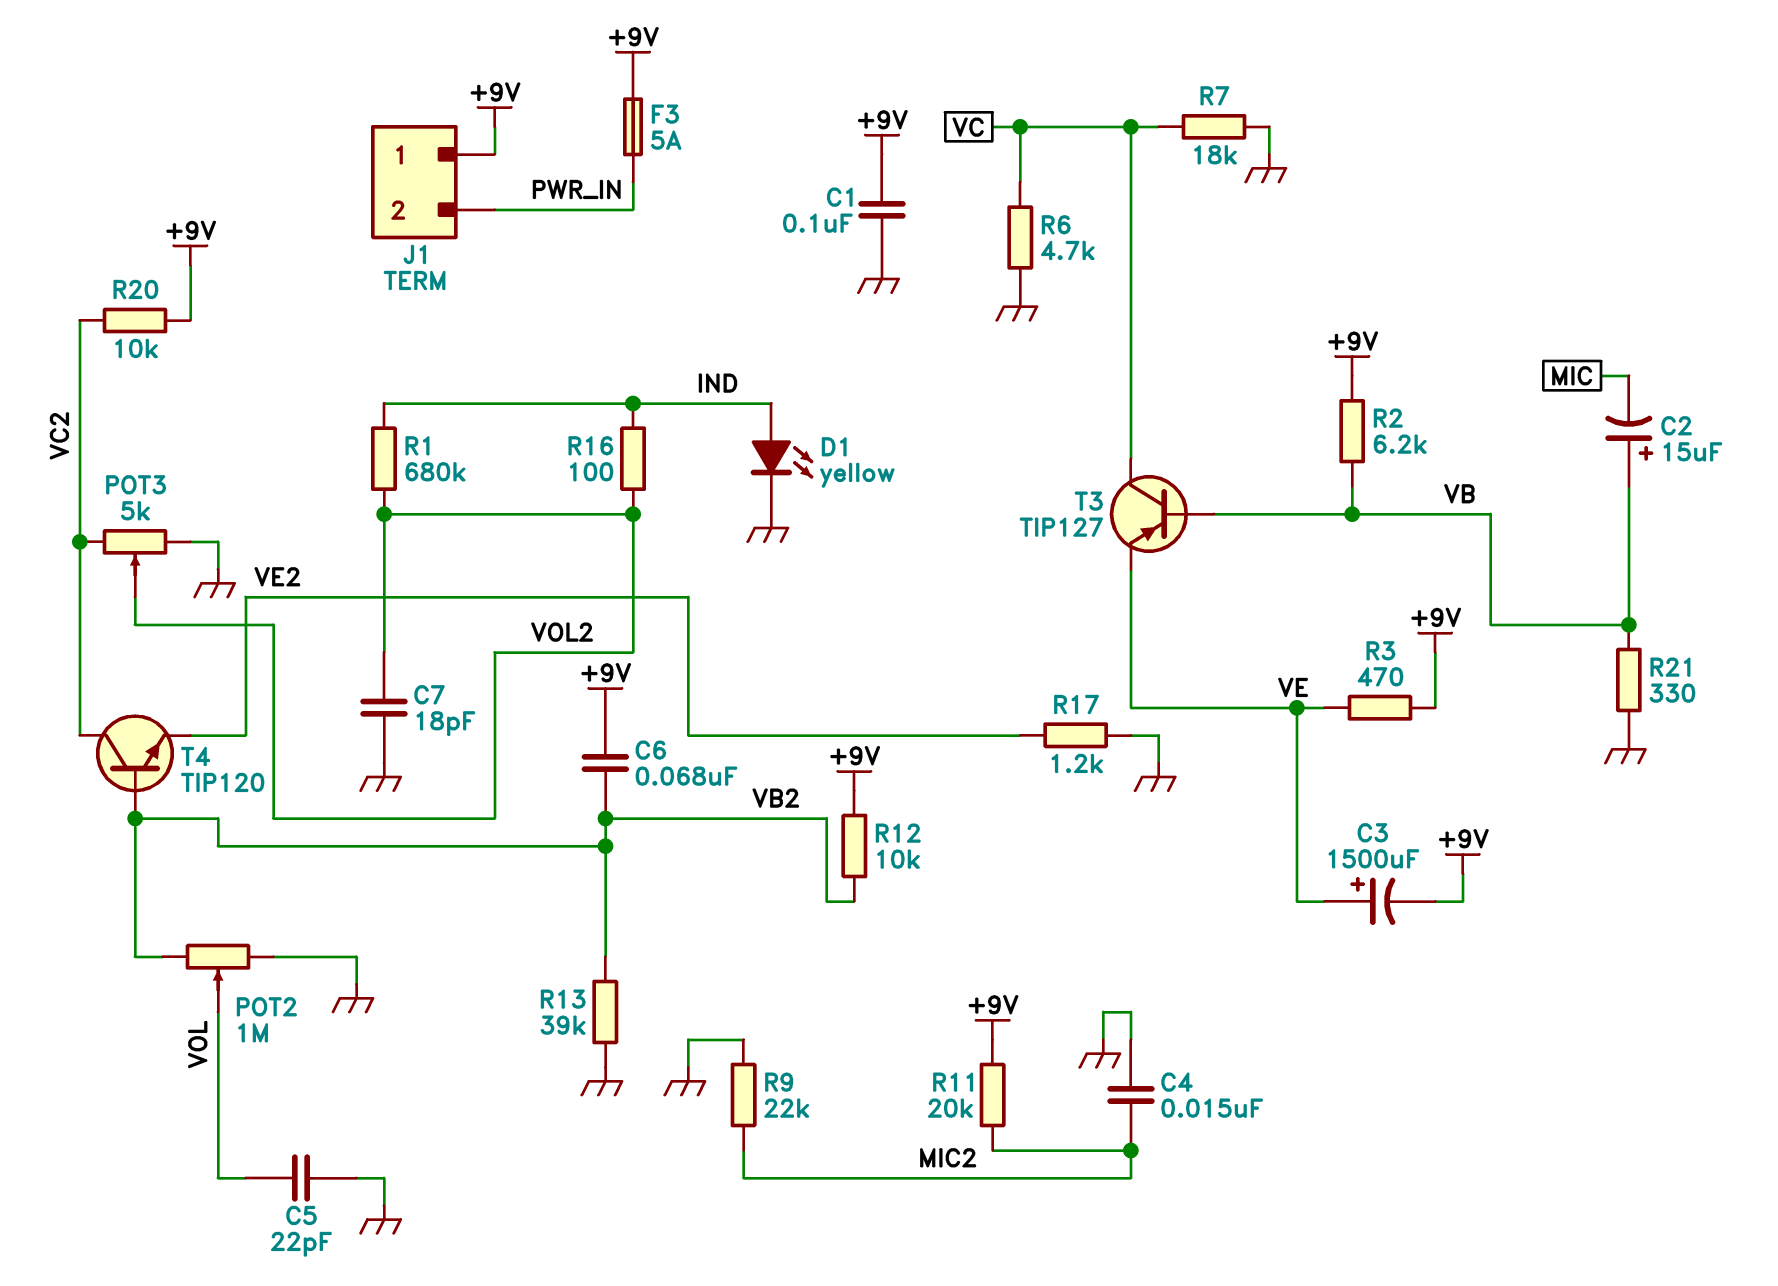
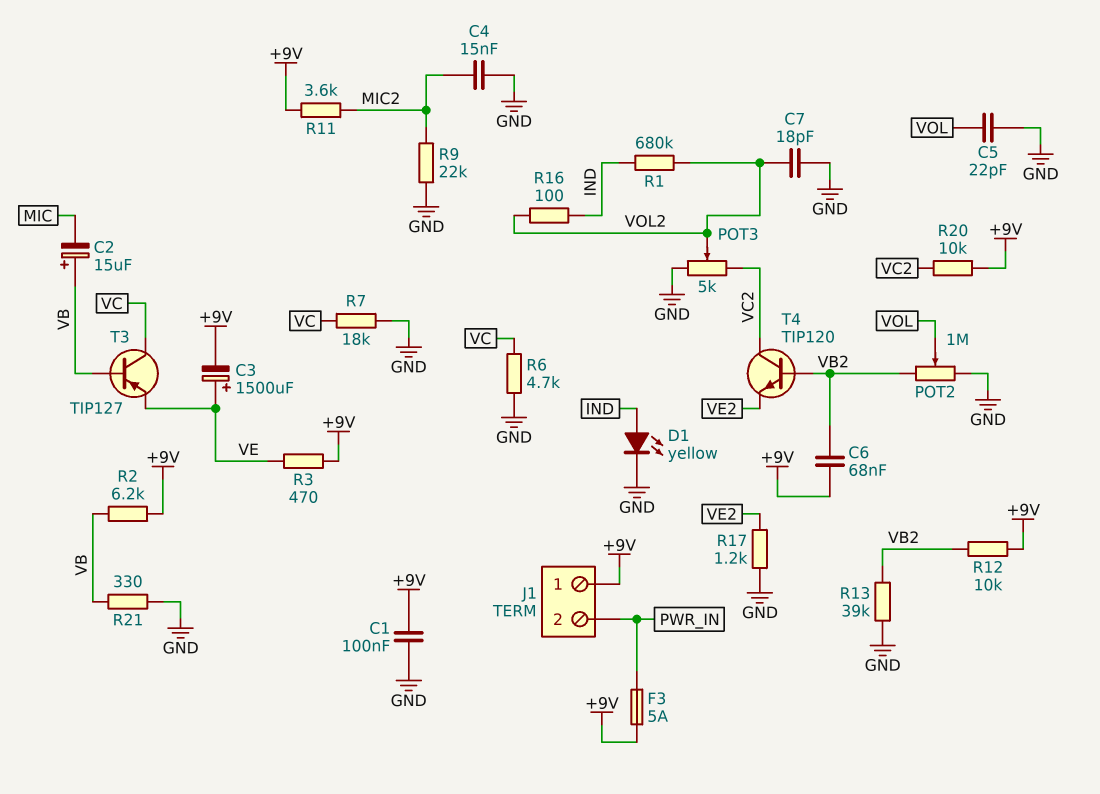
R11: 20k (+9V, MIC2) -> 3.6k (+9V, MIC2)

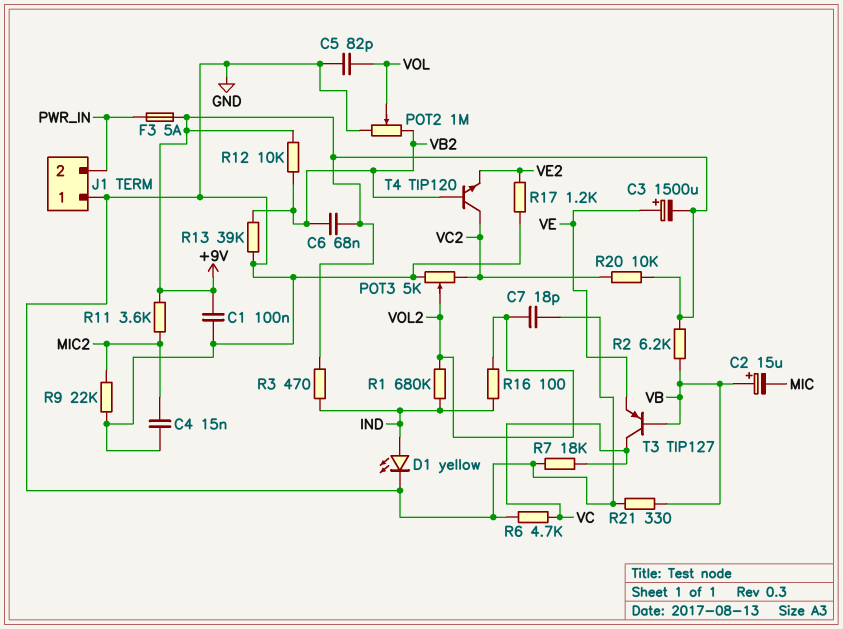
C5: 22pF (GND, VOL) -> 82pF (GND, VOL)
J1 pin 1: +9V -> GND
R3: 470 (+9V, VE) -> 470 (+9V, IND)

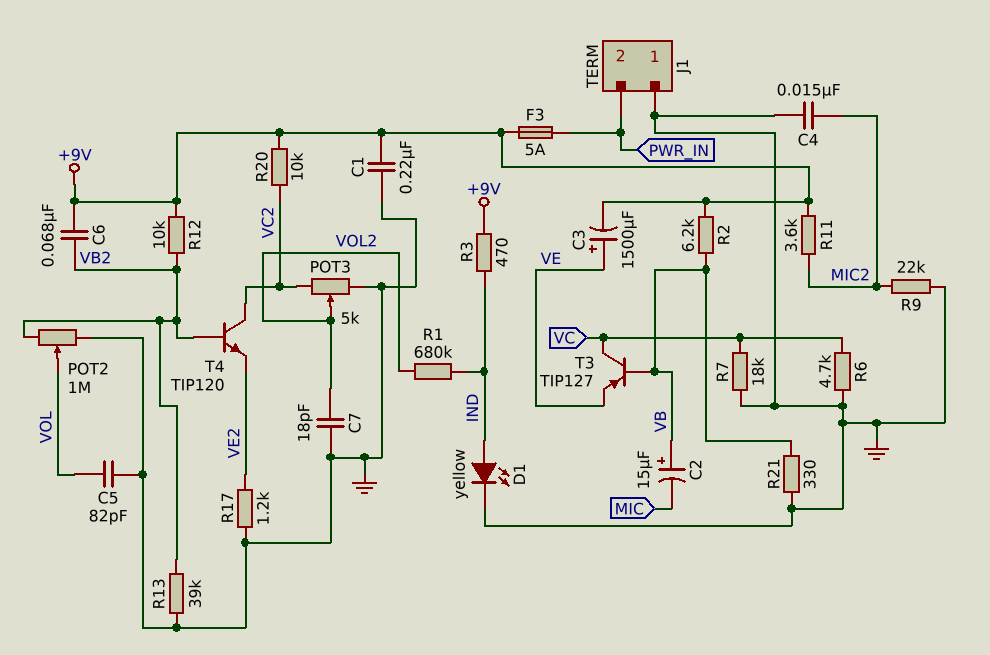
C1: 100nF (+9V, GND) -> 220nF (+9V, GND)
R16: 100 (IND, VOL2) -> none

